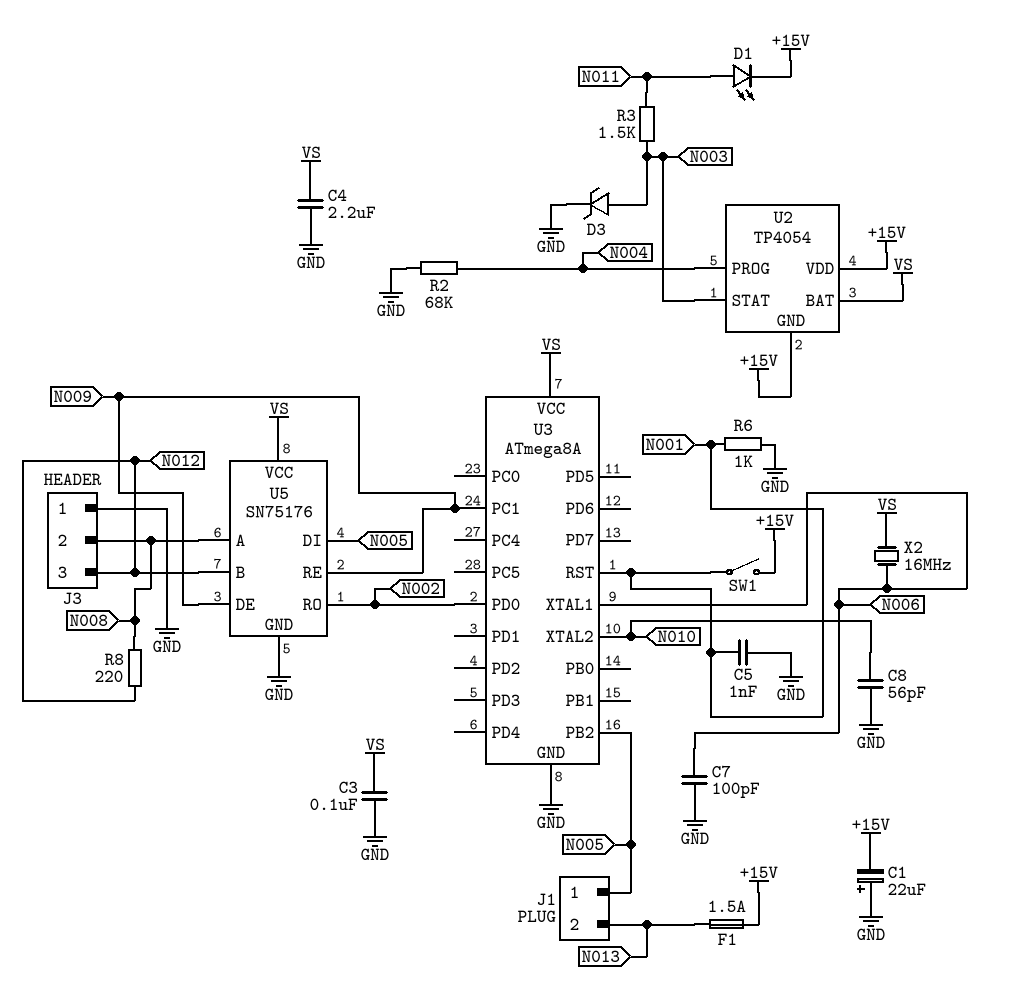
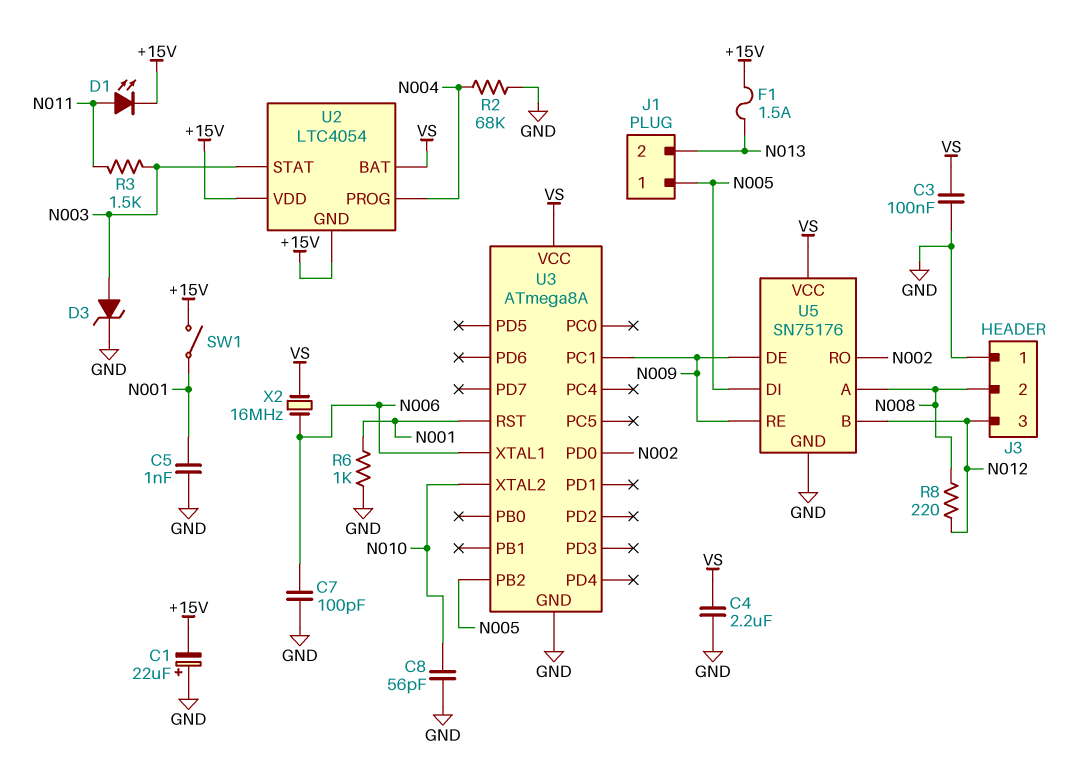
U2: TP4054 -> LTC4054

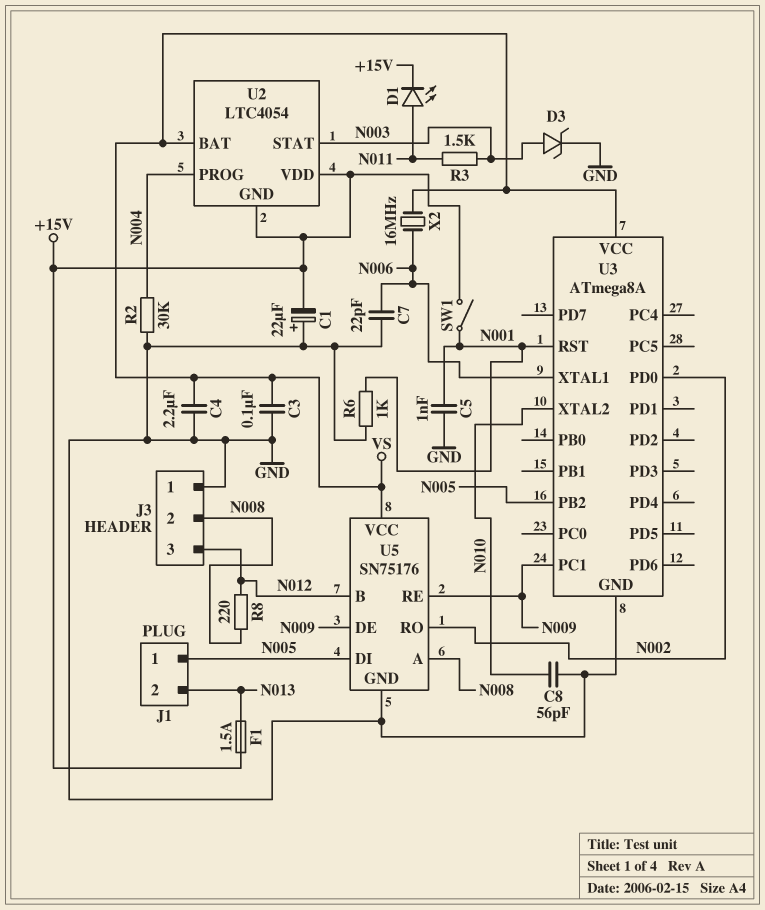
C7: 100pF (GND, N006) -> 22pF (GND, N006)
R2: 68k (GND, N004) -> 30k (GND, N004)

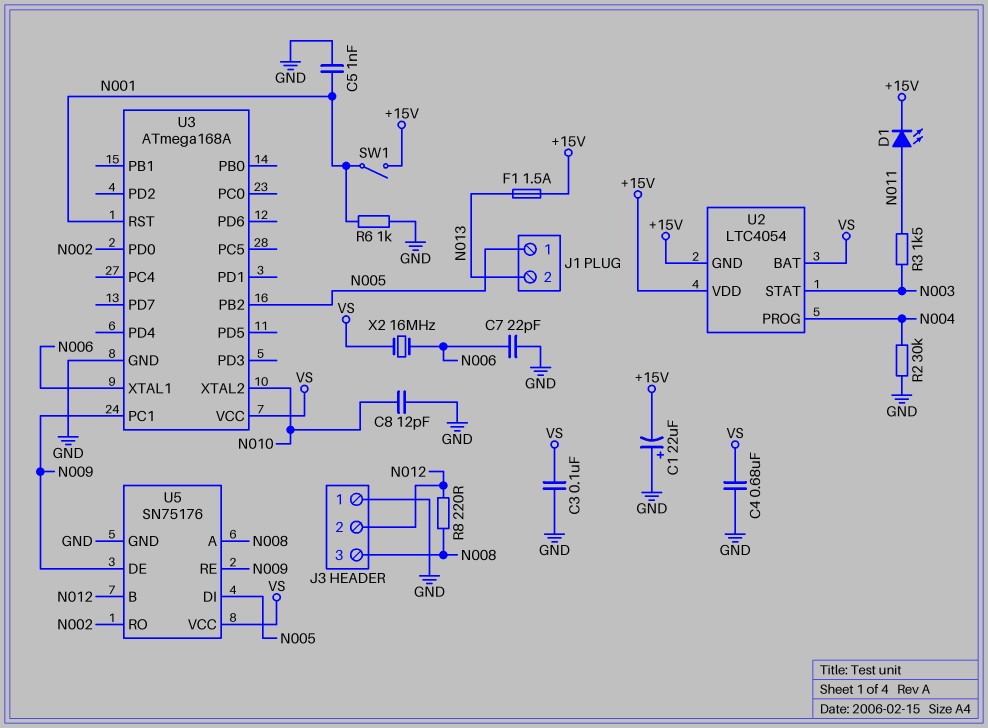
C4: 2.2uF (GND, VS) -> 680nF (GND, VS)
C8: 56pF (GND, N010) -> 12pF (GND, N010)
D3: zener (A N003, K GND) -> none
J3 pin 2: N008 -> N012
J3 pin 3: N012 -> N008
U3: ATmega8A -> ATmega168A

